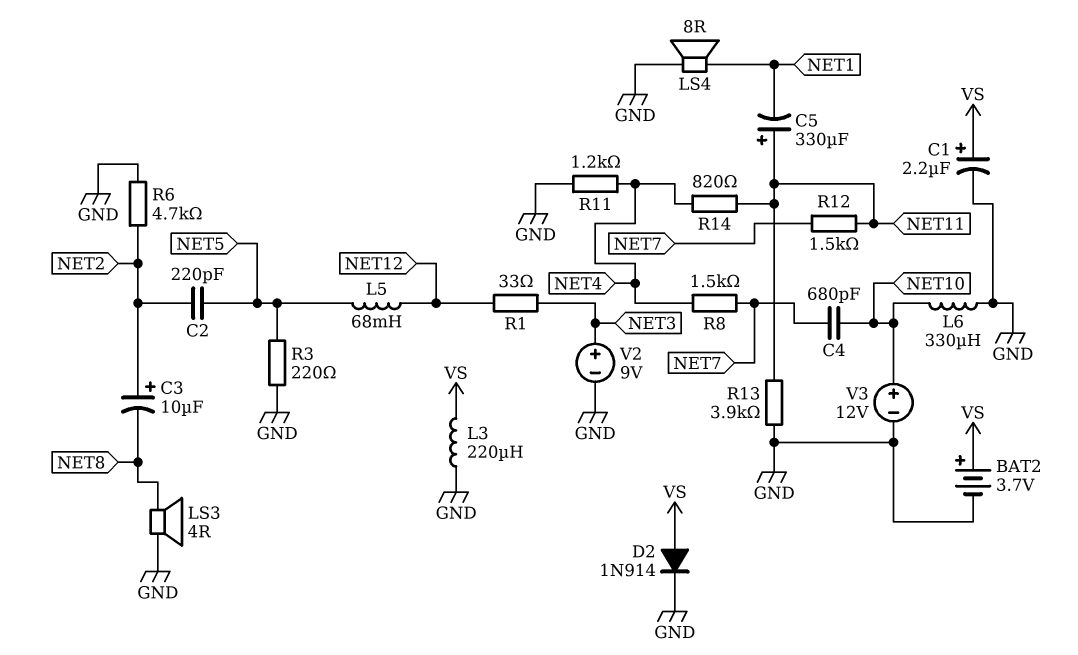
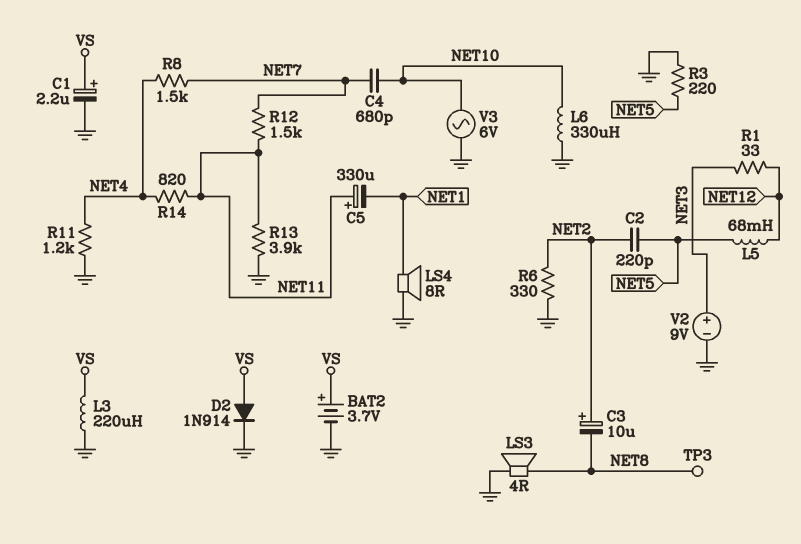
R6: 4.7k (GND, NET2) -> 330 (GND, NET2)
TP3: none -> test point (NET8)
V3: 12V (plus NET10, minus GND) -> AC 6V (GND, NET10)

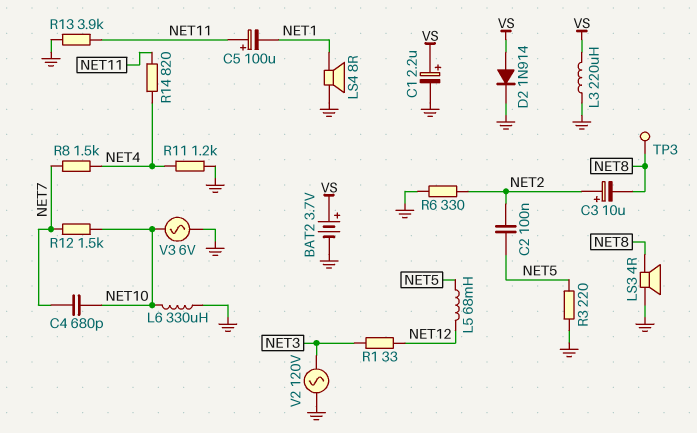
C2: 220pF (NET2, NET5) -> 100nF (NET2, NET5)
C5: 330uF (plus NET11, minus NET1) -> 100uF (plus NET11, minus NET1)
R12: 1.5k (NET7, NET11) -> 1.5k (NET7, NET10)
V2: 9V (plus NET3, minus GND) -> AC 120V (GND, NET3)

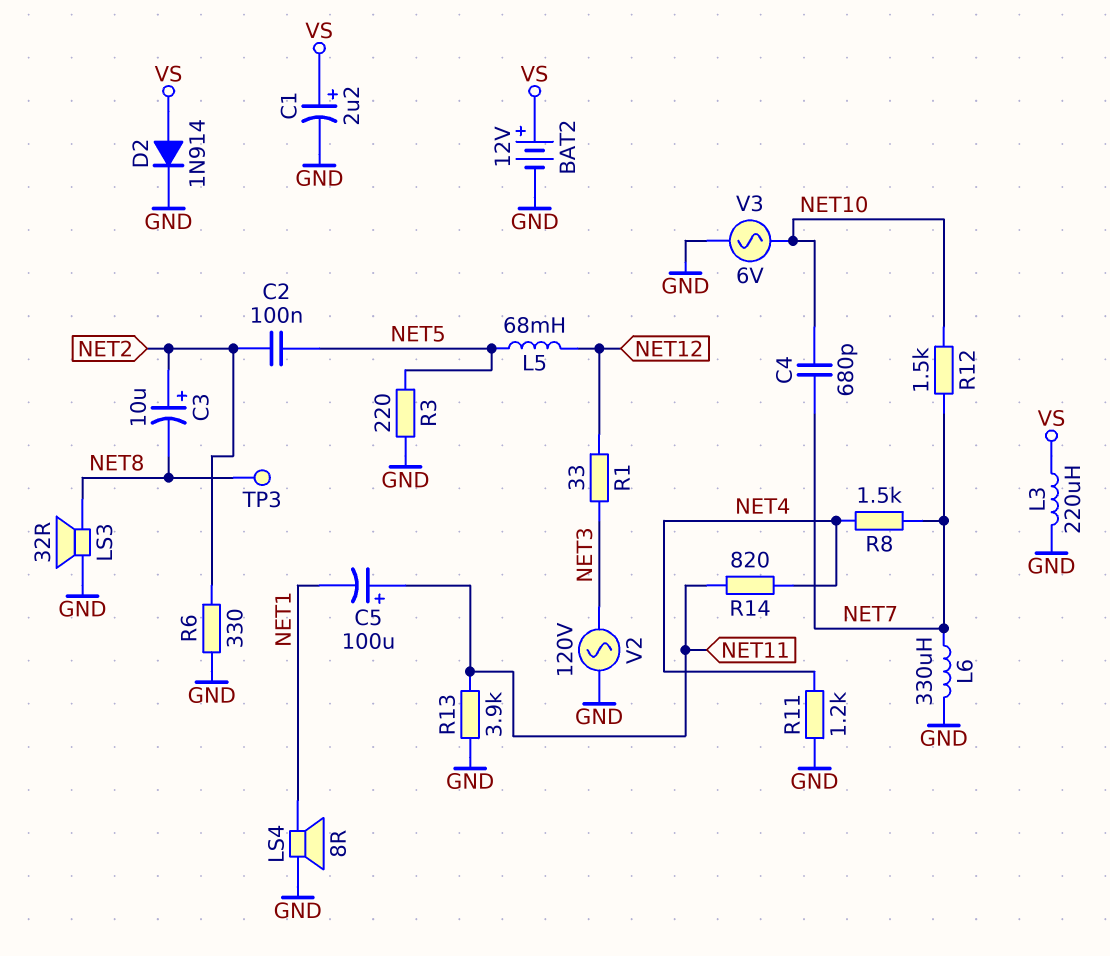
BAT2: 3.7V (plus VS, minus GND) -> 12V (plus VS, minus GND)
L6: 330uH (GND, NET10) -> 330uH (GND, NET7)
LS3: speaker 4R (GND, NET8) -> speaker 32R (GND, NET8)

